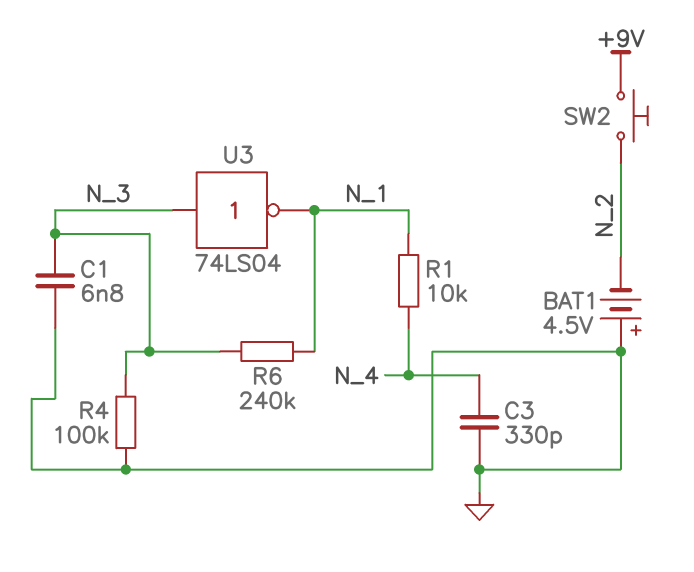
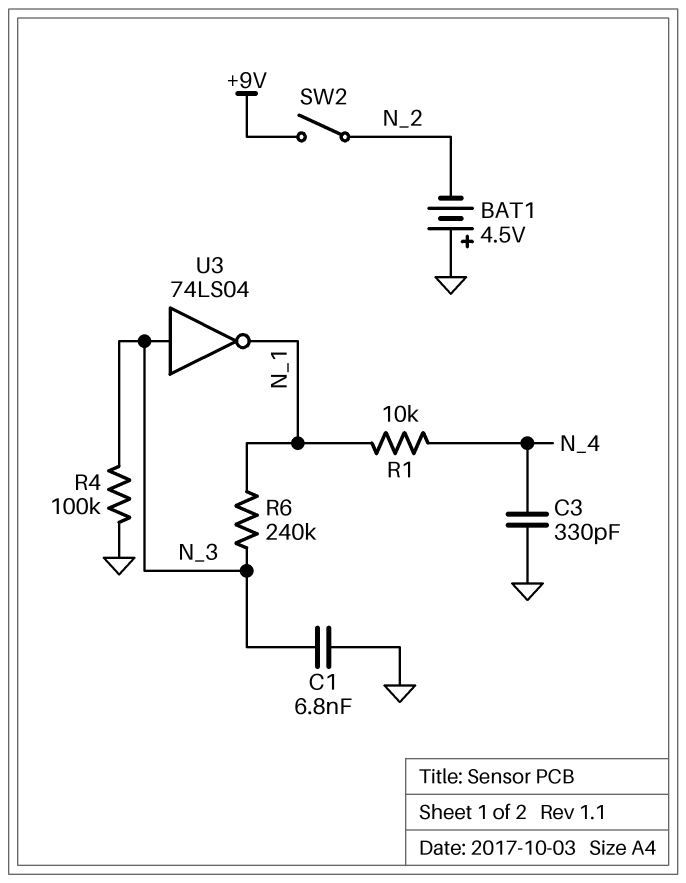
SW2: button (+9V, N_2) -> switch (+9V, N_2)

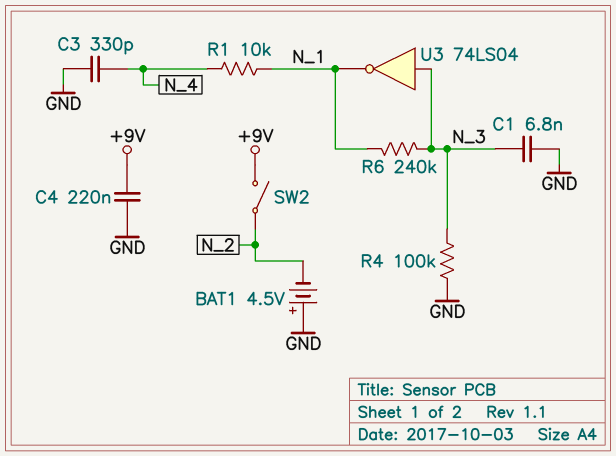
C4: none -> 220nF (+9V, GND)

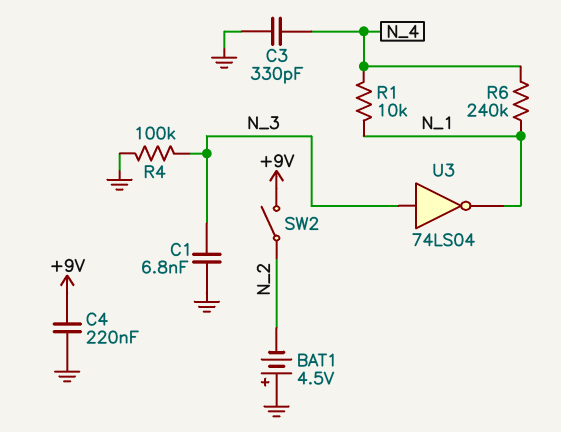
R6: 240k (N_1, N_3) -> 240k (N_1, N_4)

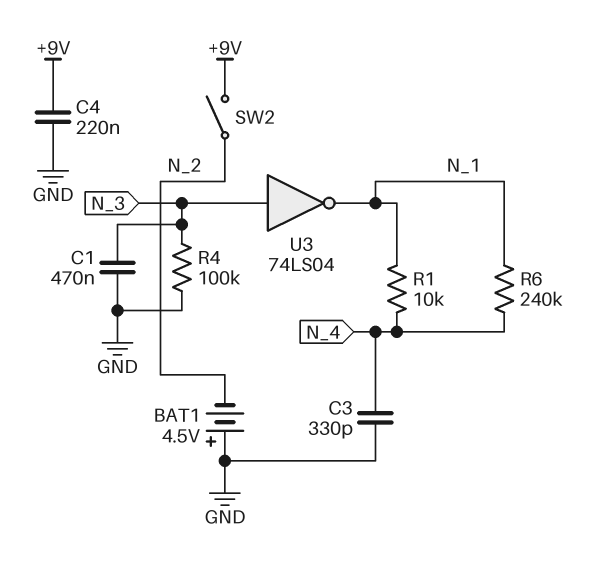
C1: 6.8nF (GND, N_3) -> 470nF (GND, N_3)

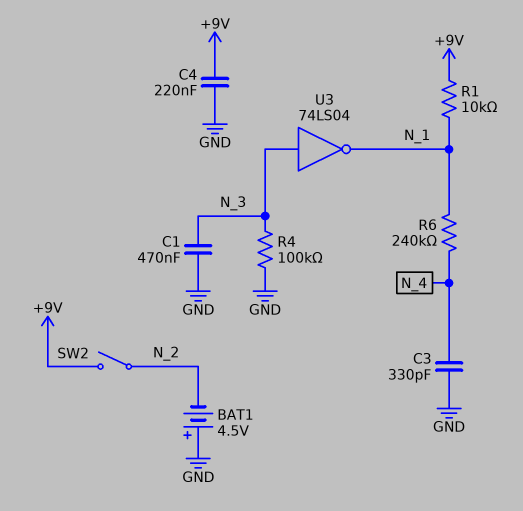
R1: 10k (N_1, N_4) -> 10k (+9V, N_1)

